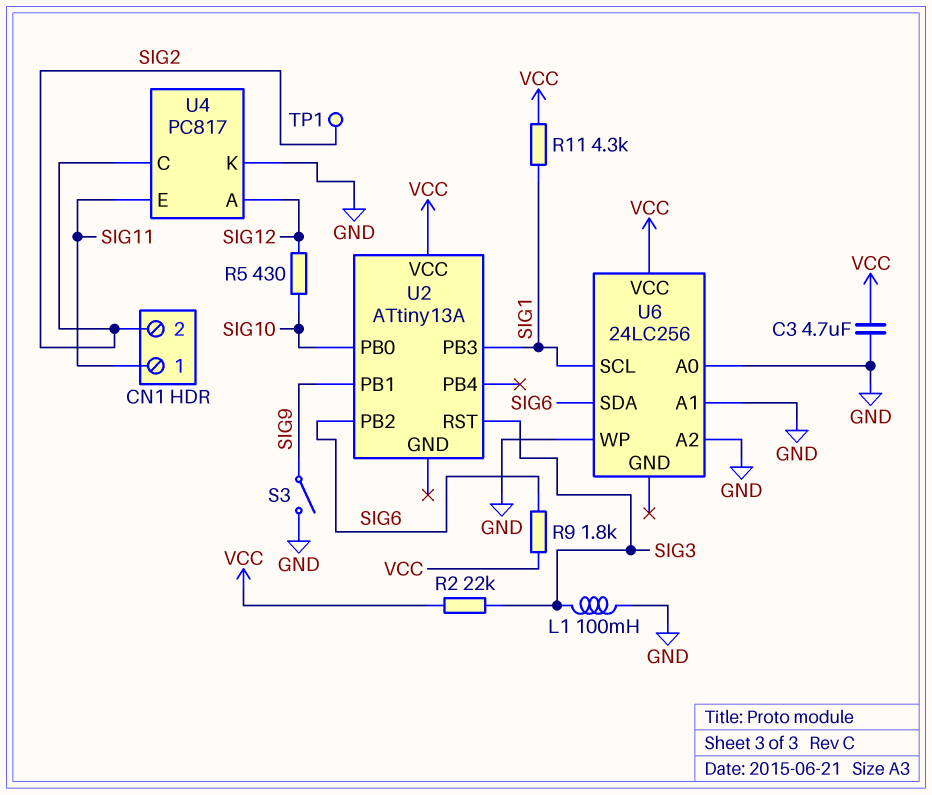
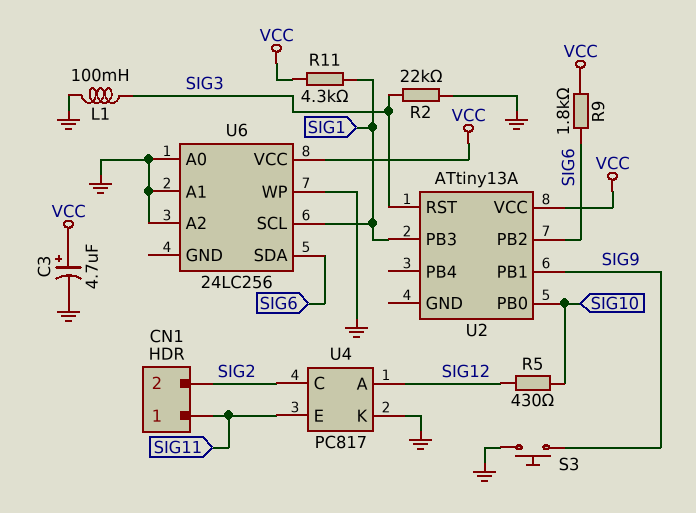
C3: 4.7uF (GND, VCC) -> 4.7uF (plus VCC, minus GND)
R2: 22k (SIG3, VCC) -> 22k (GND, SIG3)
S3: switch (GND, SIG9) -> button (GND, SIG9)
TP1: test point (SIG2) -> none

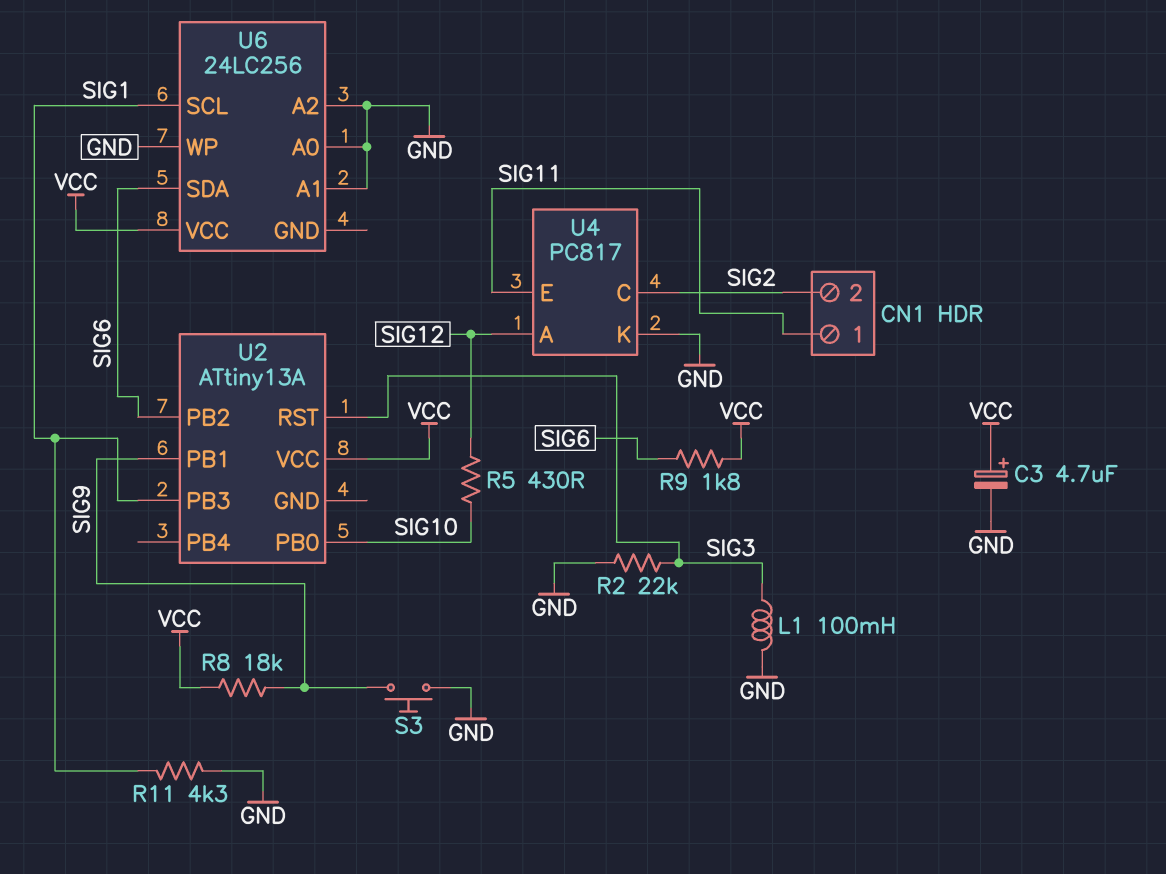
R8: none -> 18k (SIG9, VCC)
R11: 4.3k (SIG1, VCC) -> 4.3k (GND, SIG1)

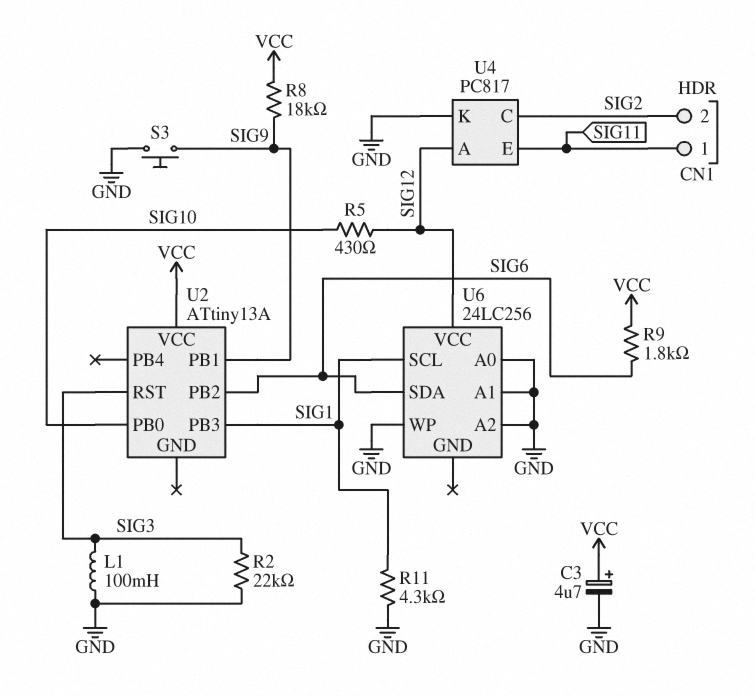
U6 pin VCC: VCC -> SIG12

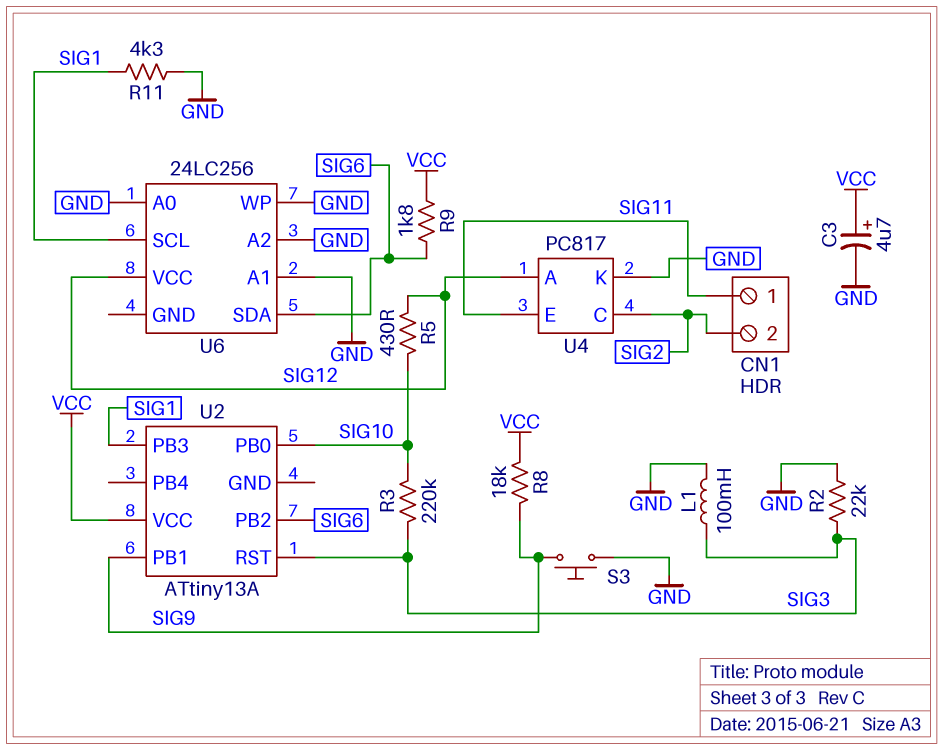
R3: none -> 220k (SIG3, SIG10)

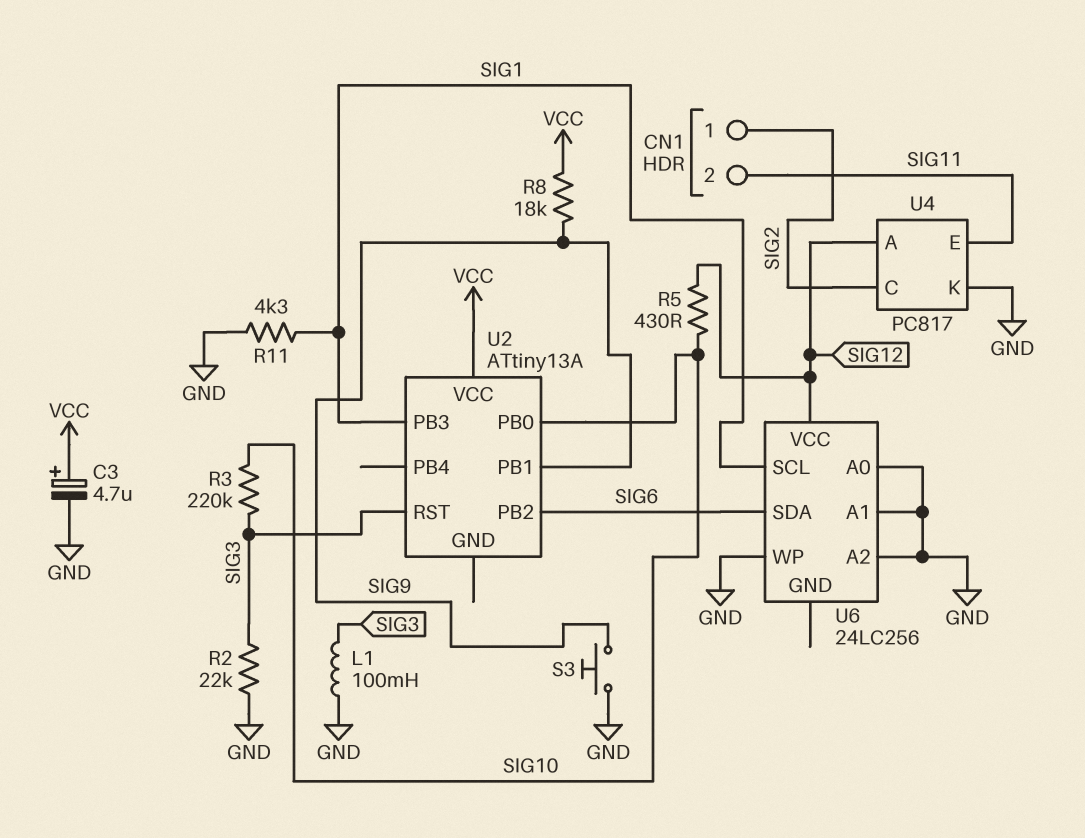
CN1 pin 1: SIG11 -> SIG2
CN1 pin 2: SIG2 -> SIG11
R9: 1.8k (SIG6, VCC) -> none

